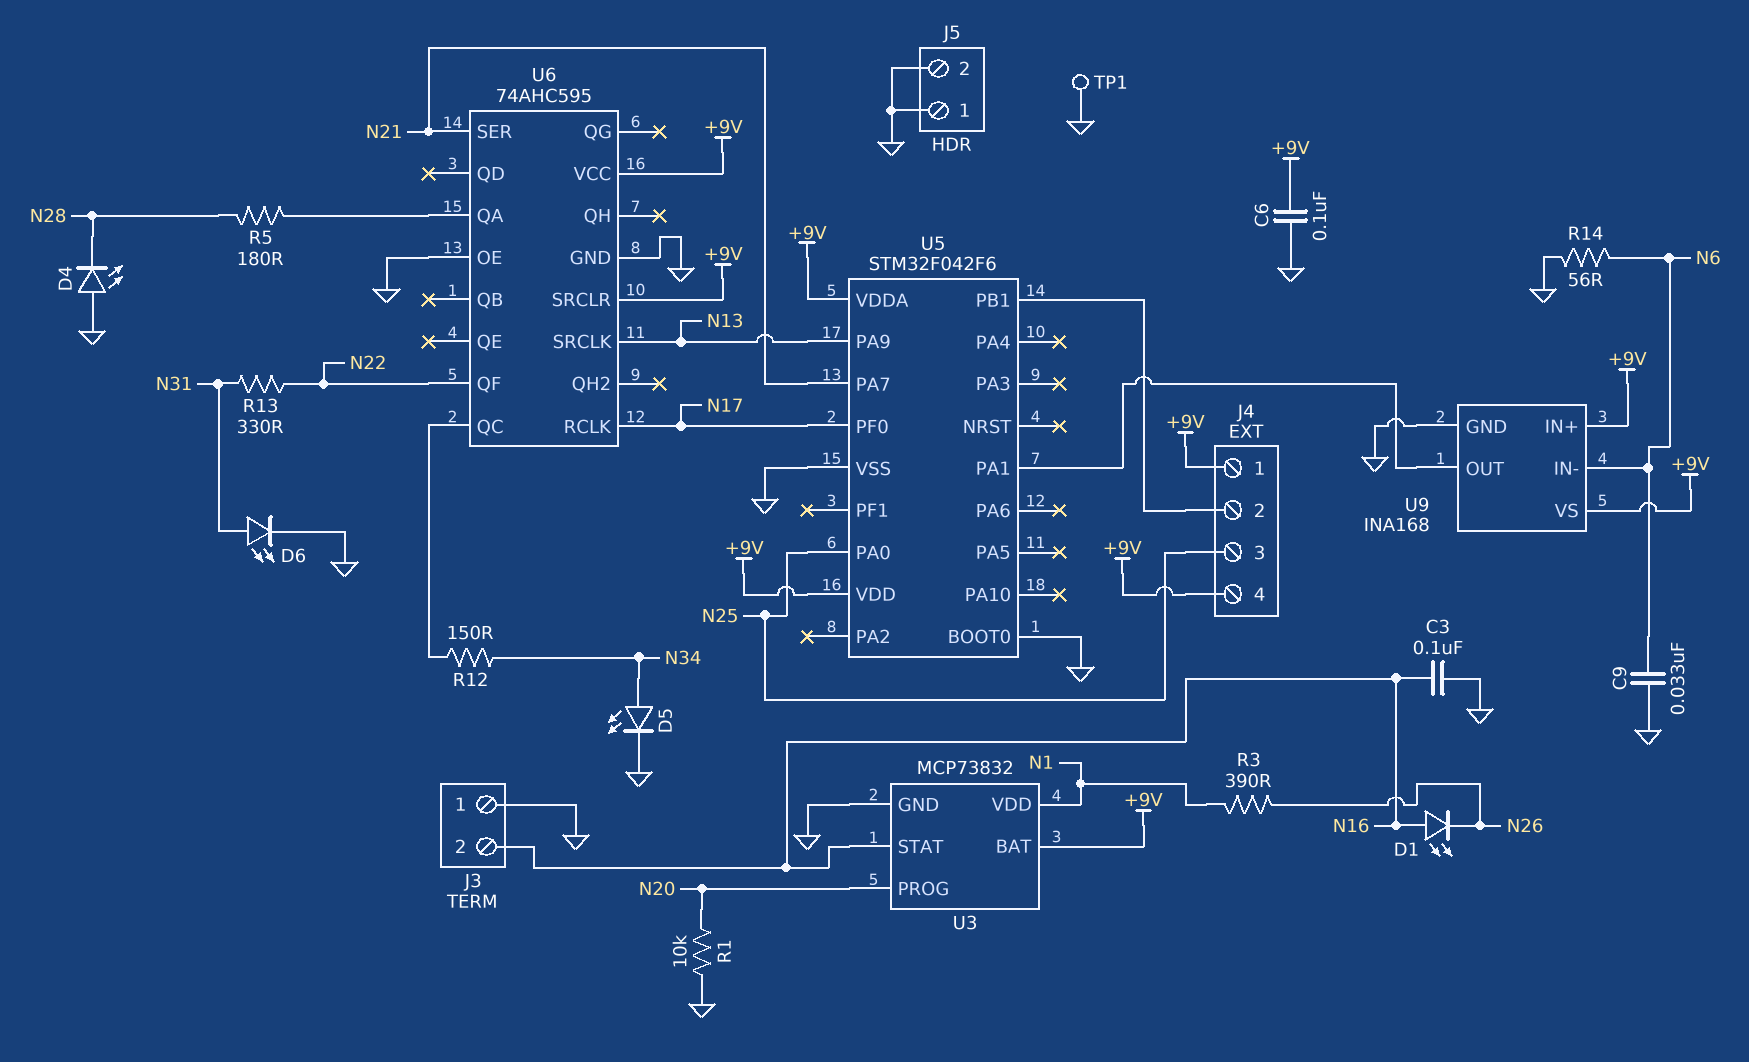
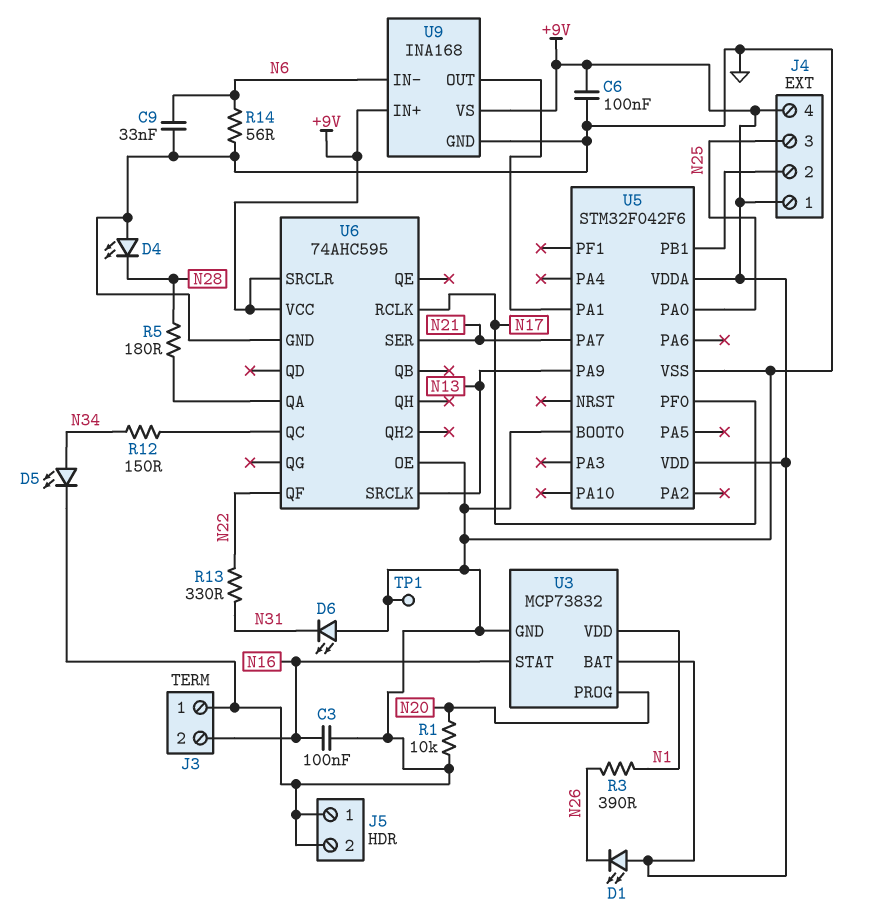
D1: LED (A N16, K N26) -> LED (A +9V, K N26)
D6: LED (A N31, K GND) -> LED (A GND, K N31)

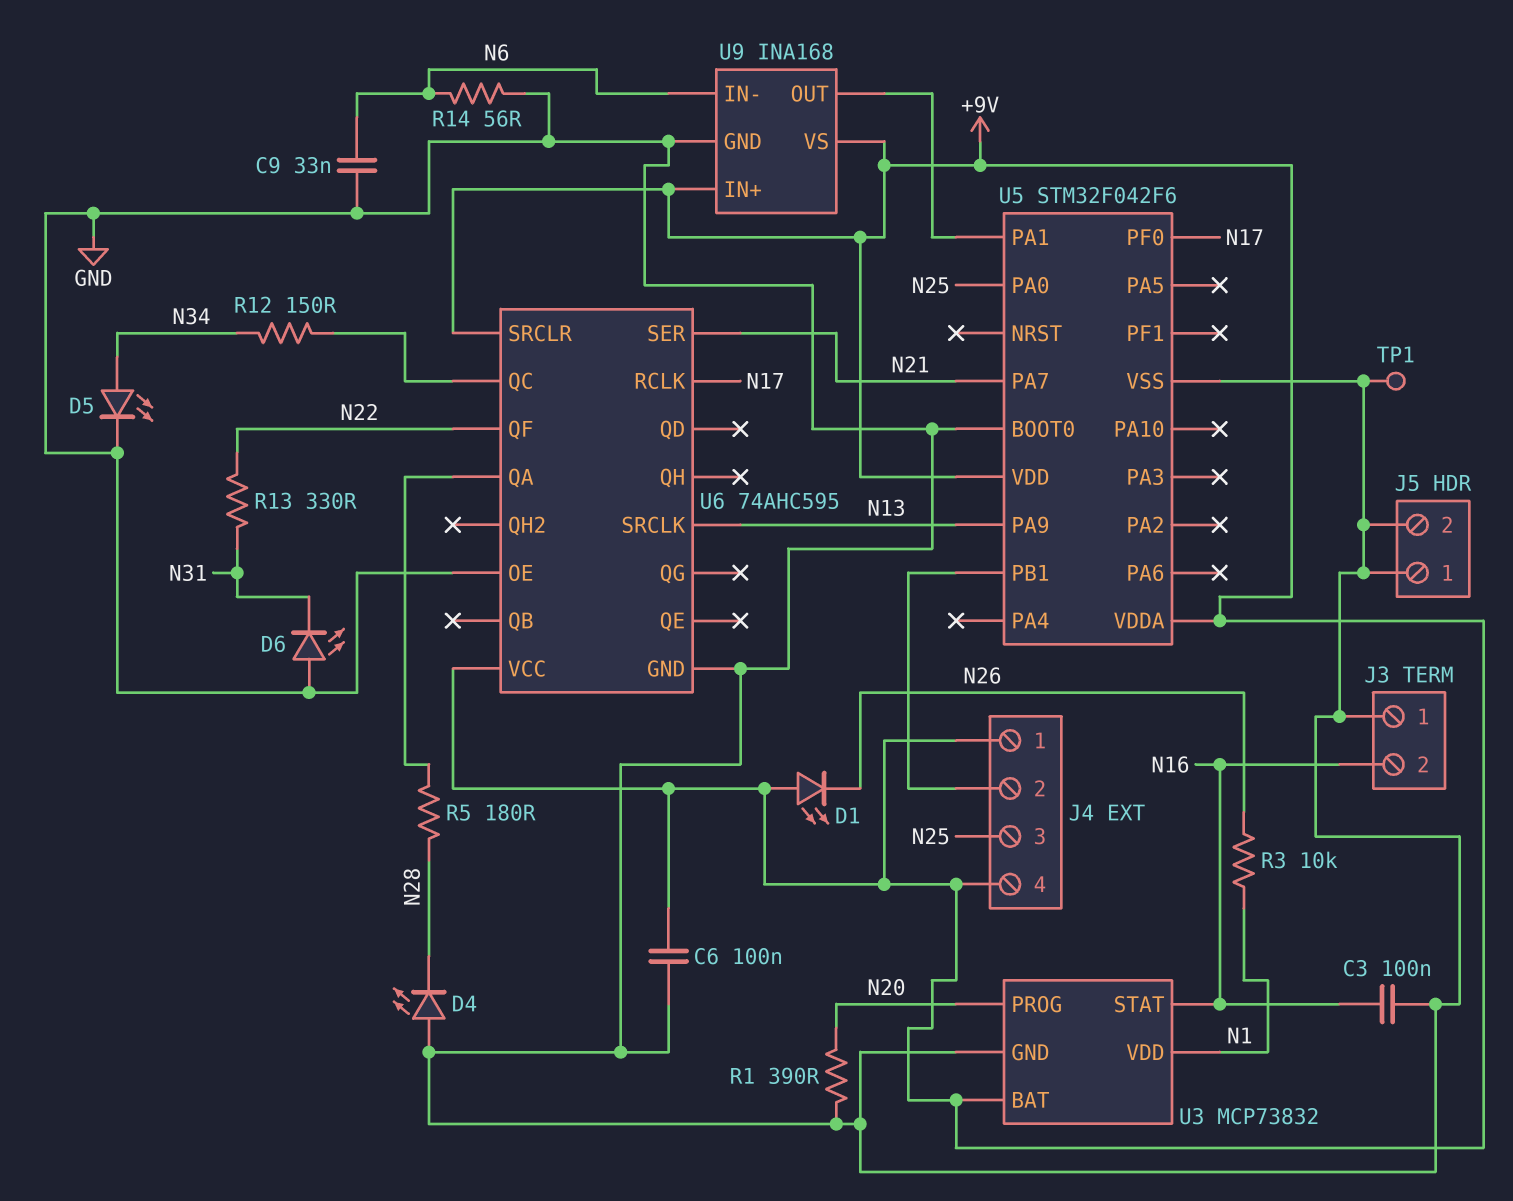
R1: 10k (GND, N20) -> 390 (GND, N20)
R3: 390 (N1, N26) -> 10k (N1, N26)

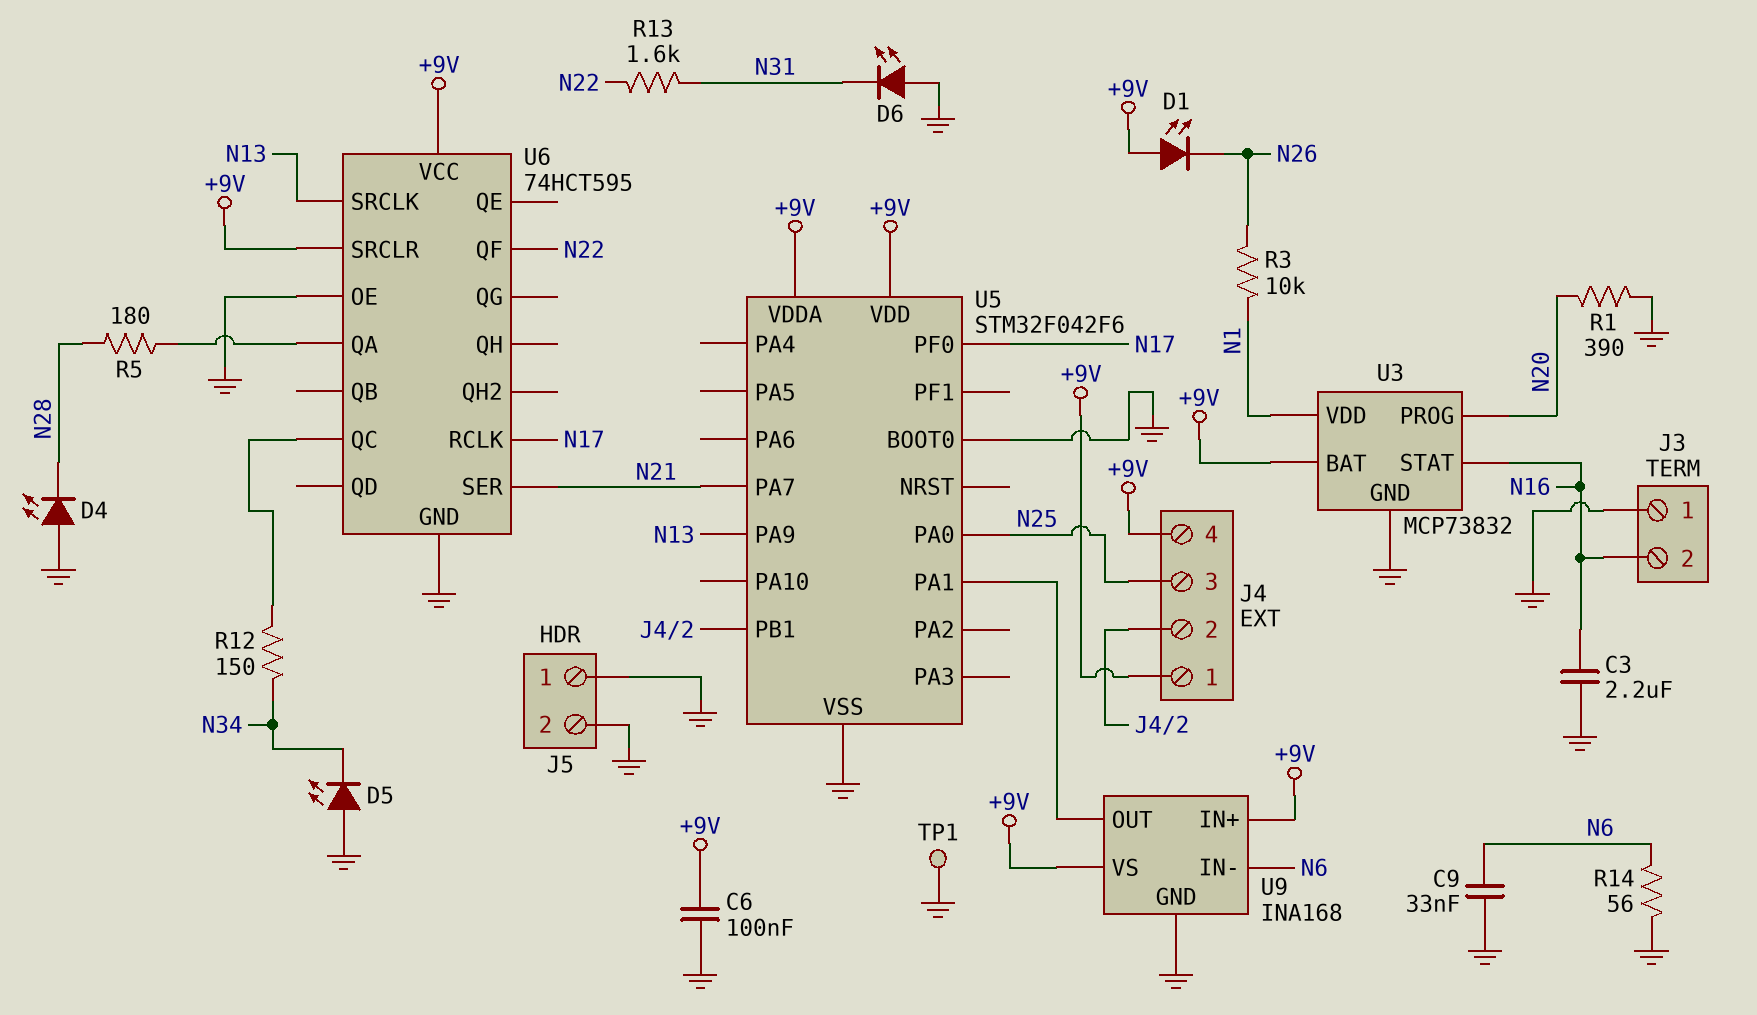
C3: 100nF (GND, N16) -> 2.2uF (GND, N16)
D5: LED (A N34, K GND) -> LED (A GND, K N34)
R13: 330 (N22, N31) -> 1.6k (N22, N31)
U6: 74AHC595 -> 74HCT595

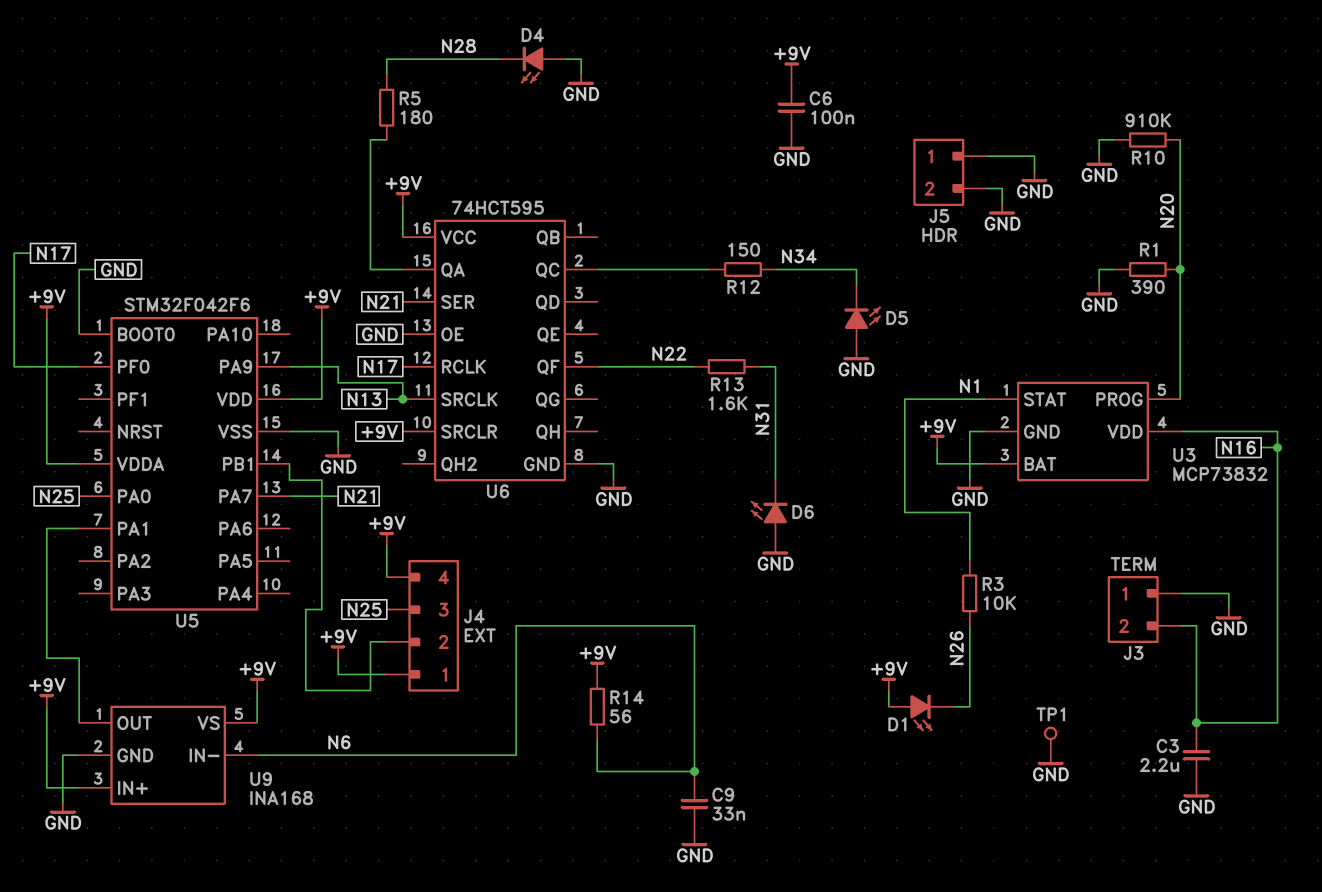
R10: none -> 910k (GND, N20)
R14: 56 (GND, N6) -> 56 (+9V, N6)
U3 pin STAT: N16 -> N1
U3 pin VDD: N1 -> N16

